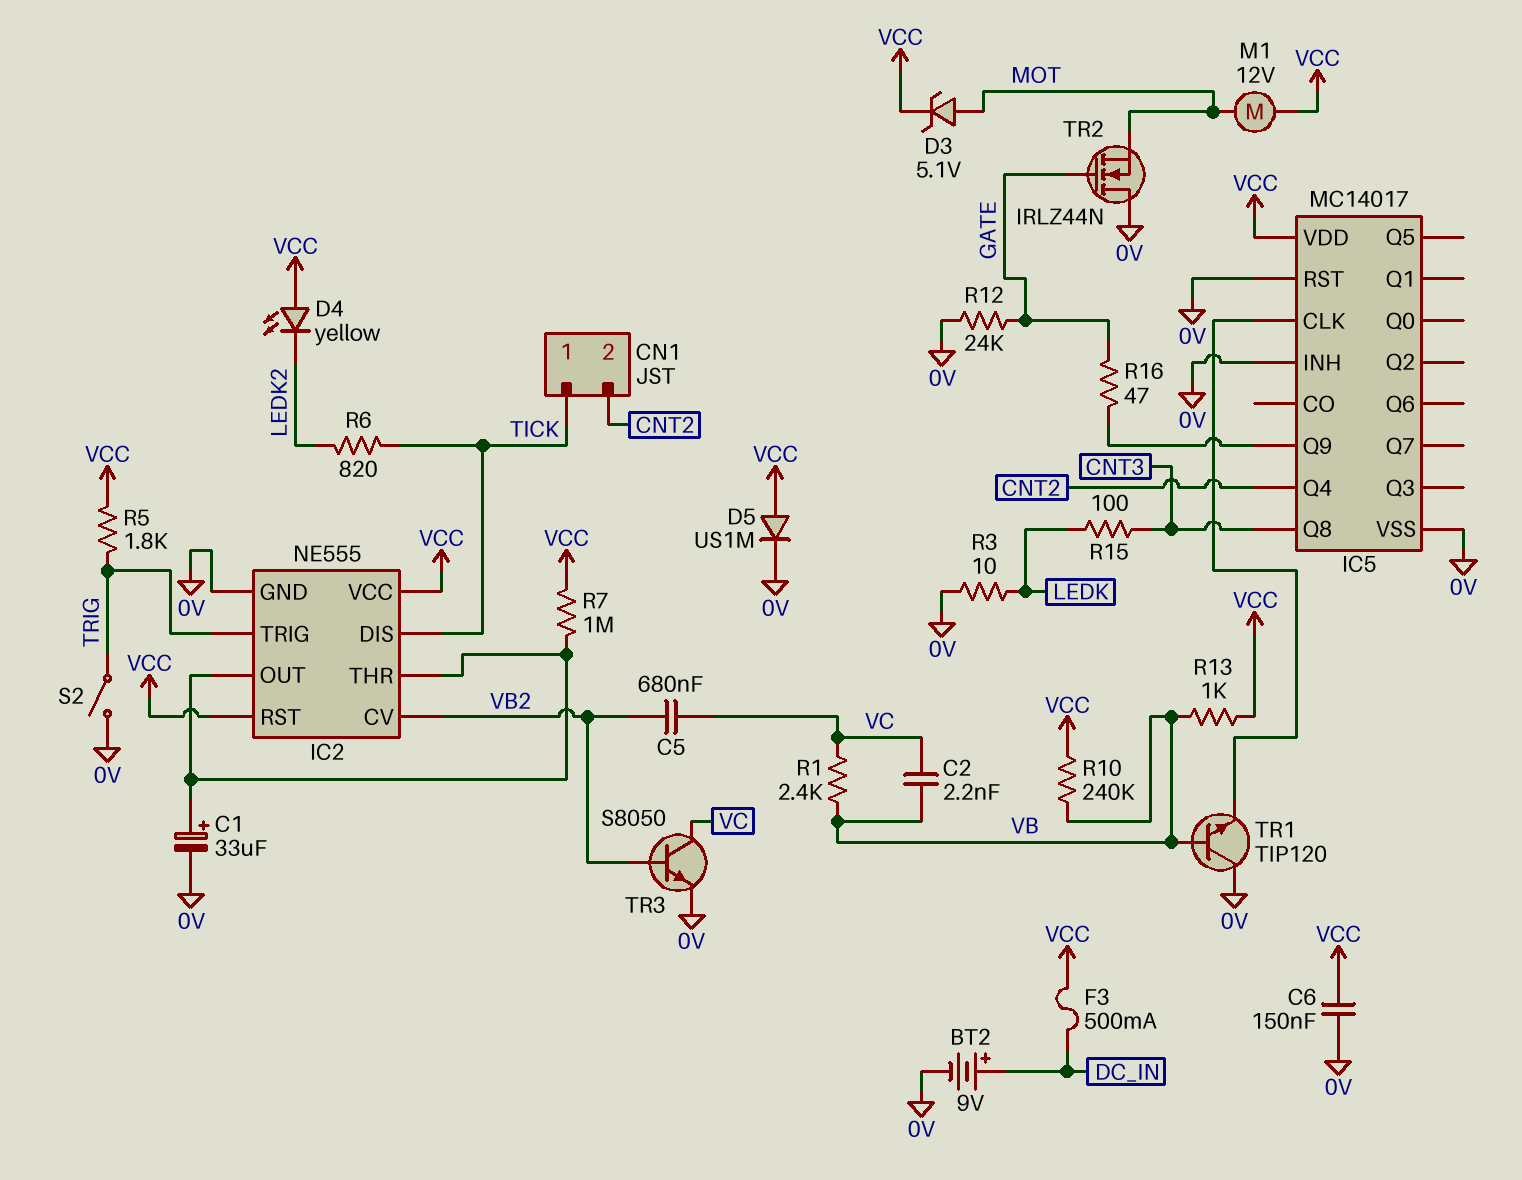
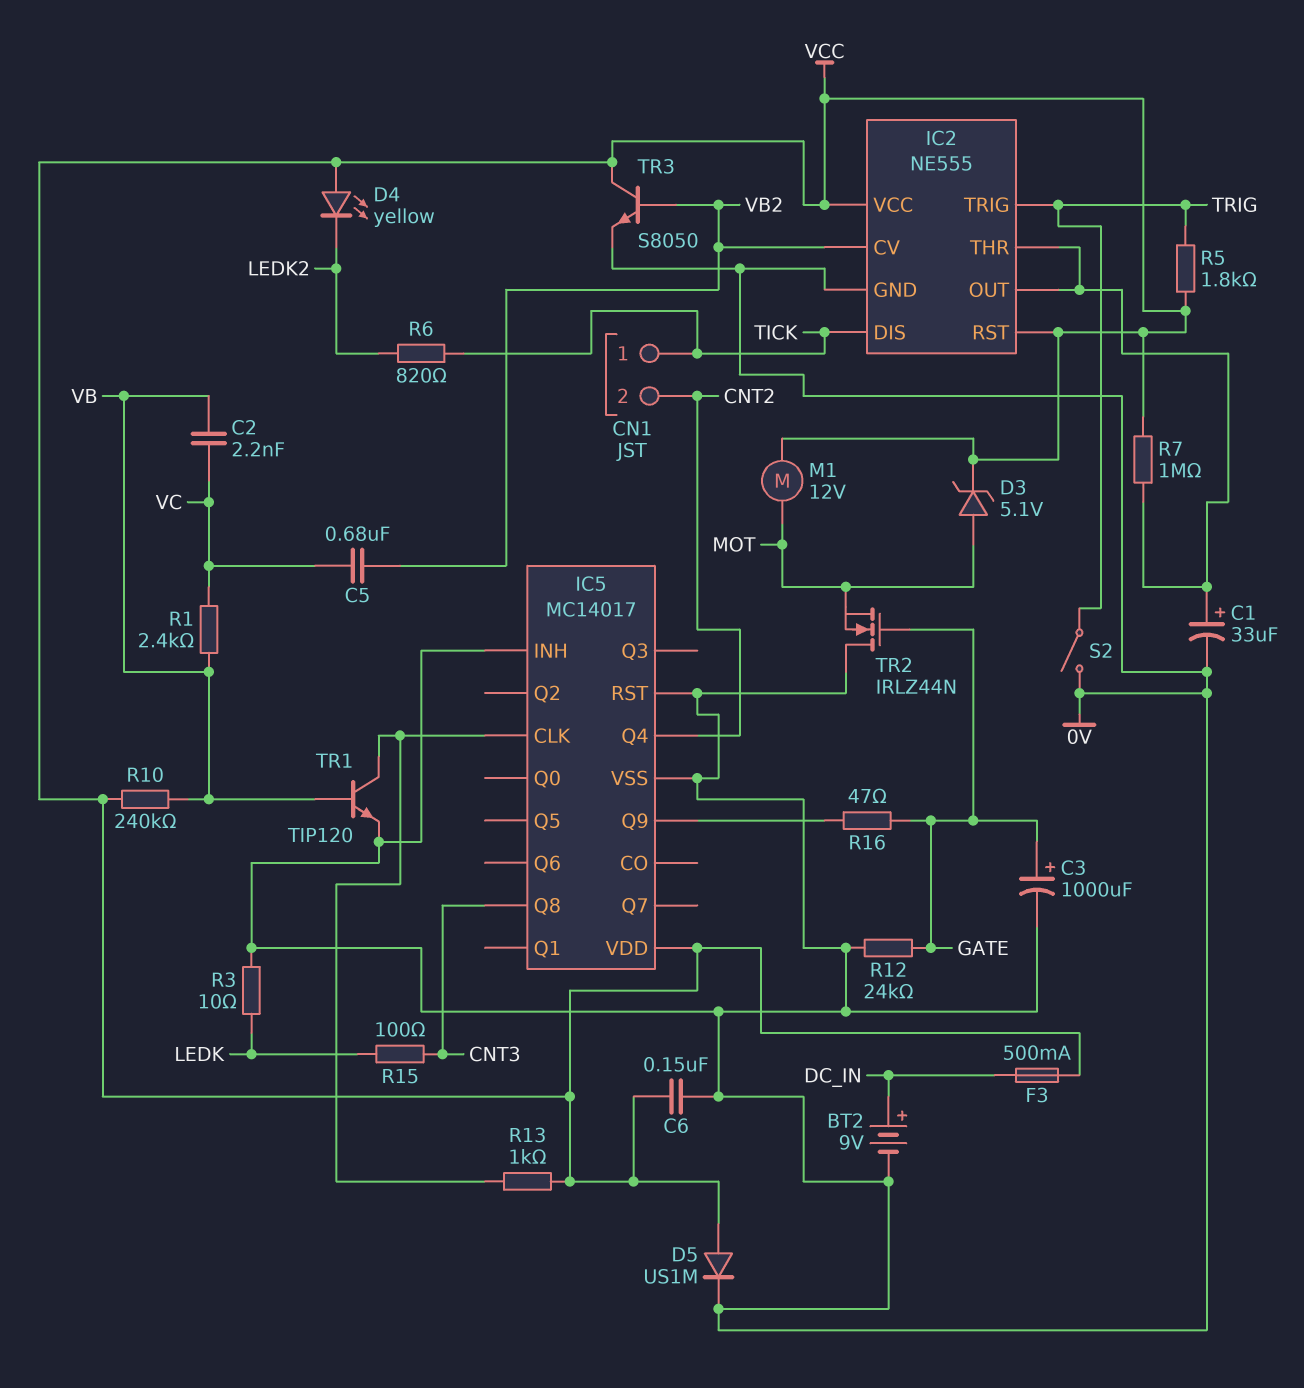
C3: none -> 1000uF (plus GATE, minus 0V)
R13: 1k (VB, VCC) -> 1k (IC5/CLK, VCC)
TR1: NPN TIP120 (B VB, C 0V, E IC5/CLK) -> NPN TIP120 (B VB, C IC5/CLK, E 0V)
TR3: NPN S8050 (B VB2, C VC, E 0V) -> NPN S8050 (B VB2, C VCC, E 0V)

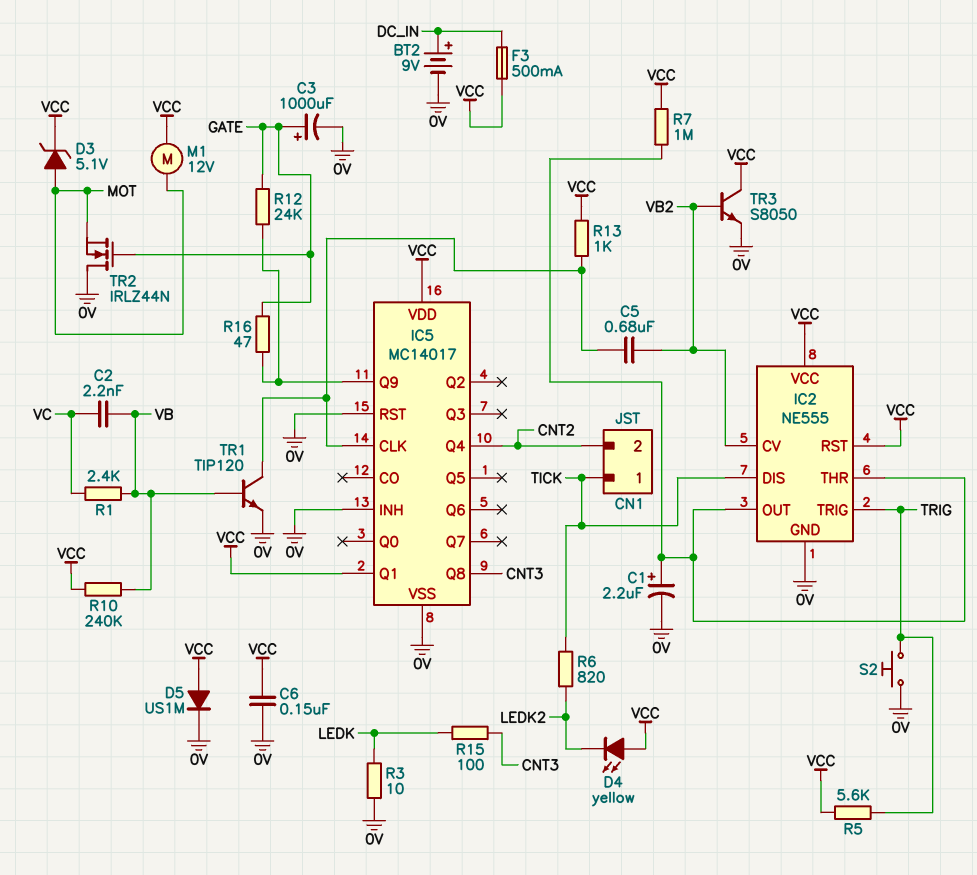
C1: 33uF (plus IC2/OUT, minus 0V) -> 2.2uF (plus IC2/OUT, minus 0V)
C5: 680nF (VB2, VC) -> 680nF (IC5/CLK, VB2)
IC5 pin Q1: none -> VCC
R5: 1.8k (TRIG, VCC) -> 5.6k (TRIG, VCC)
R12: 24k (0V, GATE) -> 24k (GATE, IC5/Q9)
S2: switch (0V, TRIG) -> button (0V, TRIG)

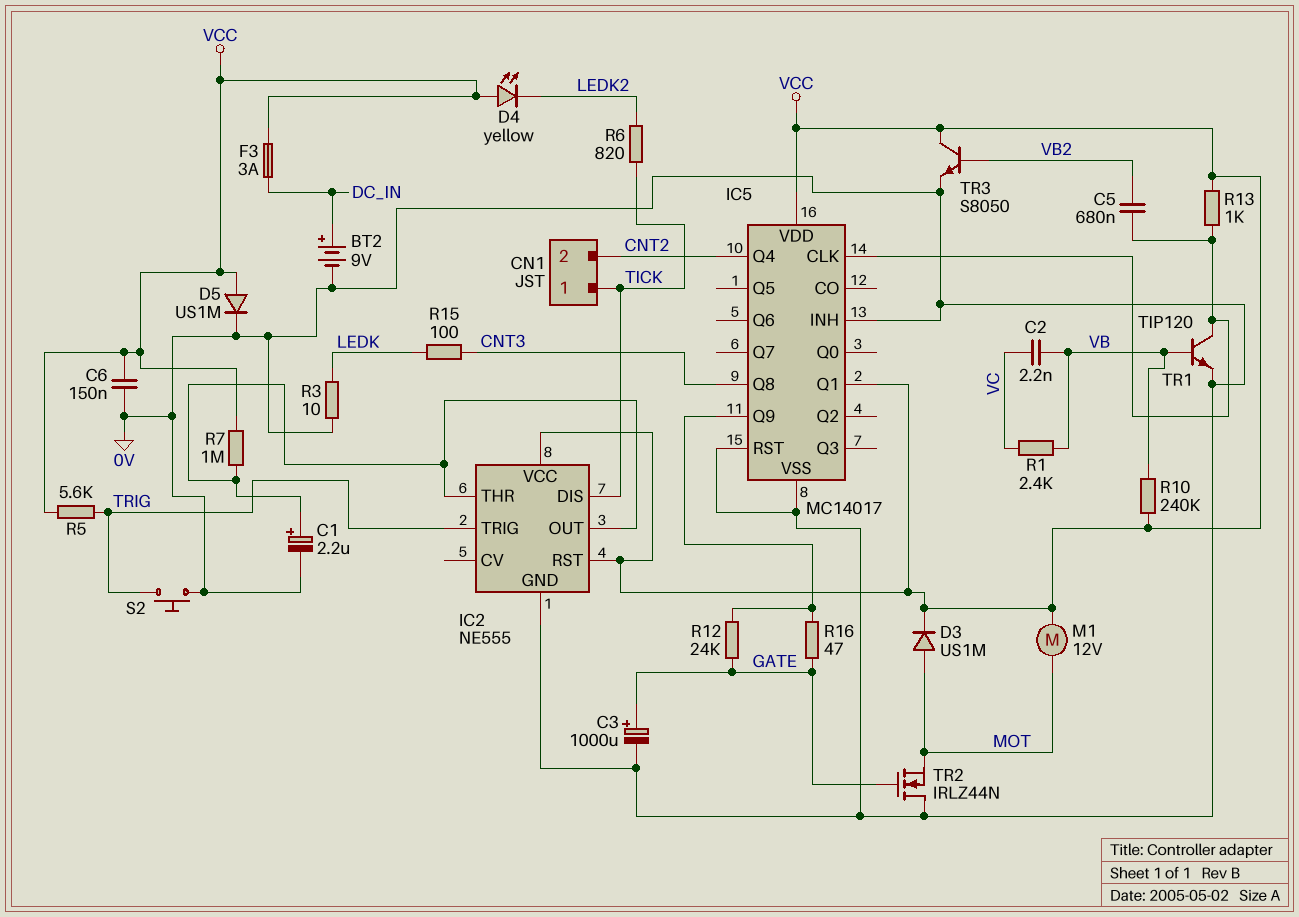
D3: zener 5.1V (A MOT, K VCC) -> diode US1M (A MOT, K VCC)
F3: 500mA (DC_IN, VCC) -> 3A (DC_IN, VCC)
IC2 pin CV: VB2 -> none

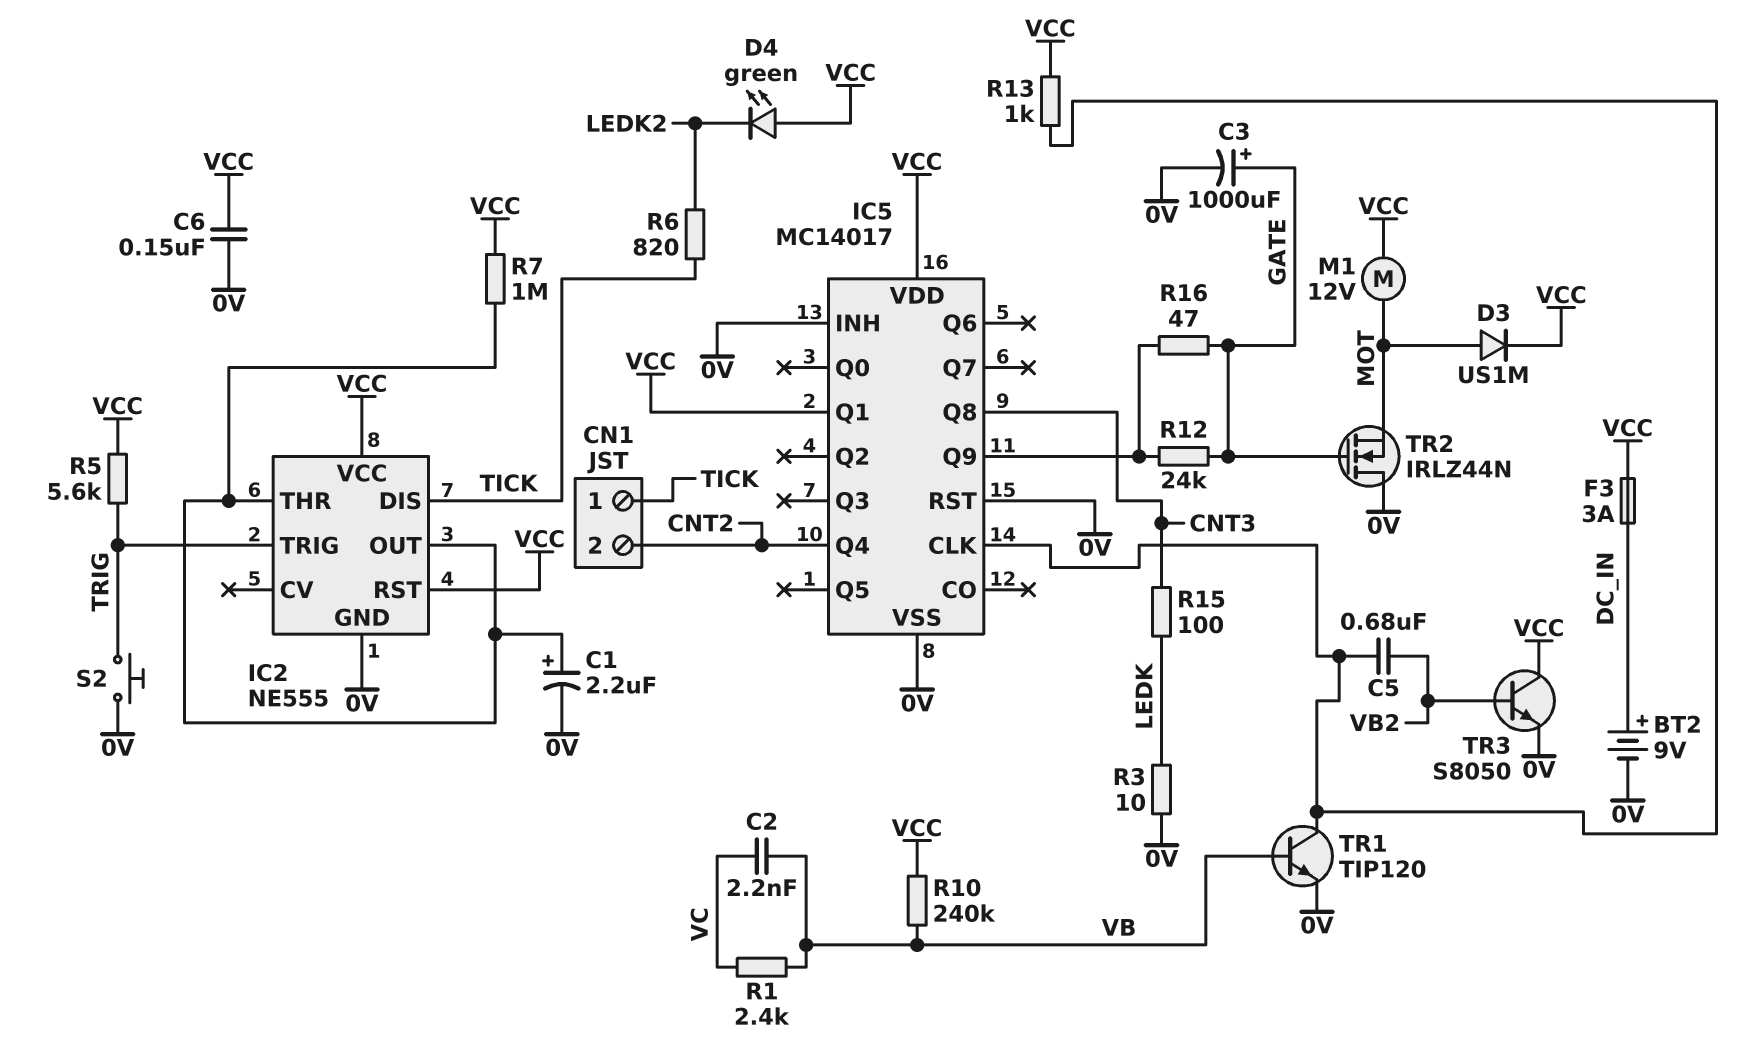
D4: LED yellow (A VCC, K LEDK2) -> LED green (A VCC, K LEDK2)
D5: diode US1M (A VCC, K 0V) -> none

